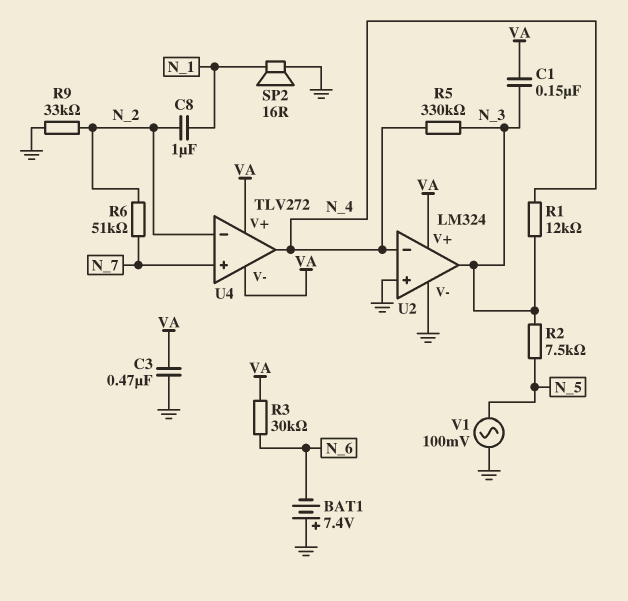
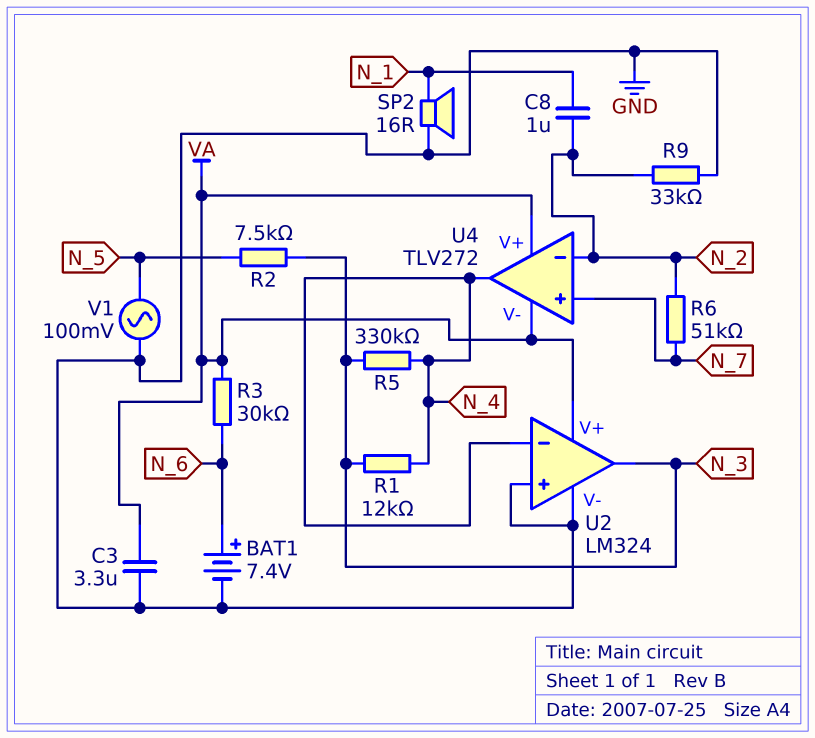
BAT1: 7.4V (plus GND, minus N_6) -> 7.4V (plus N_6, minus GND)
C1: 150nF (N_3, VA) -> none
C3: 470nF (GND, VA) -> 3.3uF (GND, VA)

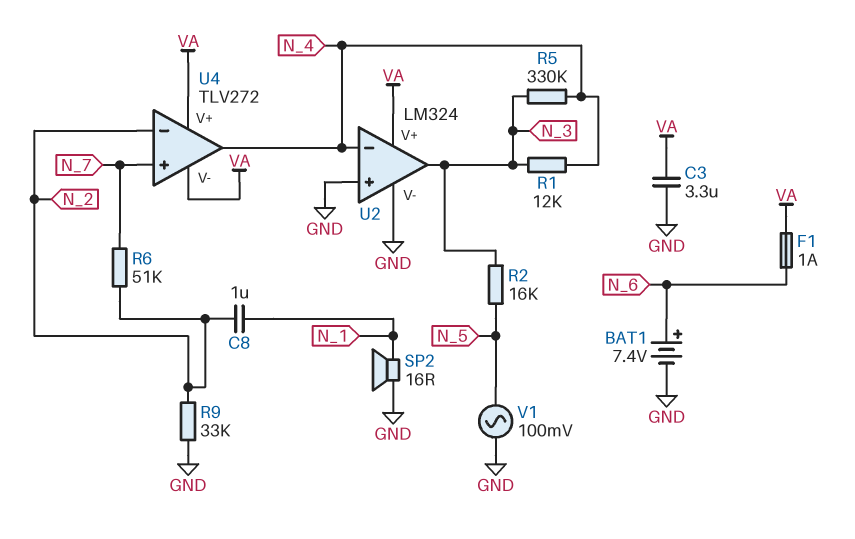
F1: none -> 1A (N_6, VA)
R2: 7.5k (N_3, N_5) -> 16k (N_3, N_5)
R3: 30k (N_6, VA) -> none

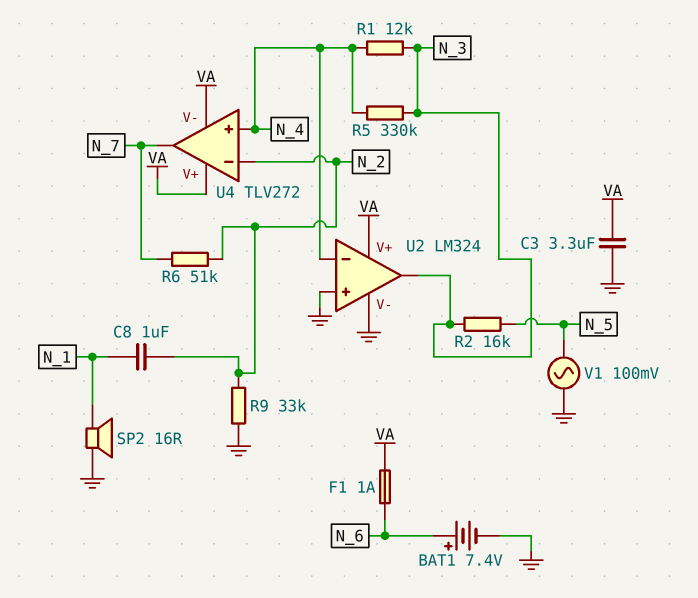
U4 pin in+: N_7 -> N_4
U4 pin out: N_4 -> N_7

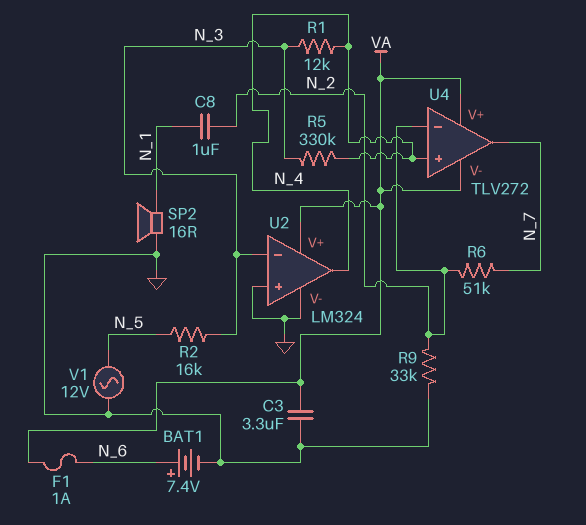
U2 pin in-: N_4 -> N_3
U2 pin out: N_3 -> N_4
V1: AC 100mV (GND, N_5) -> AC 12V (GND, N_5)

